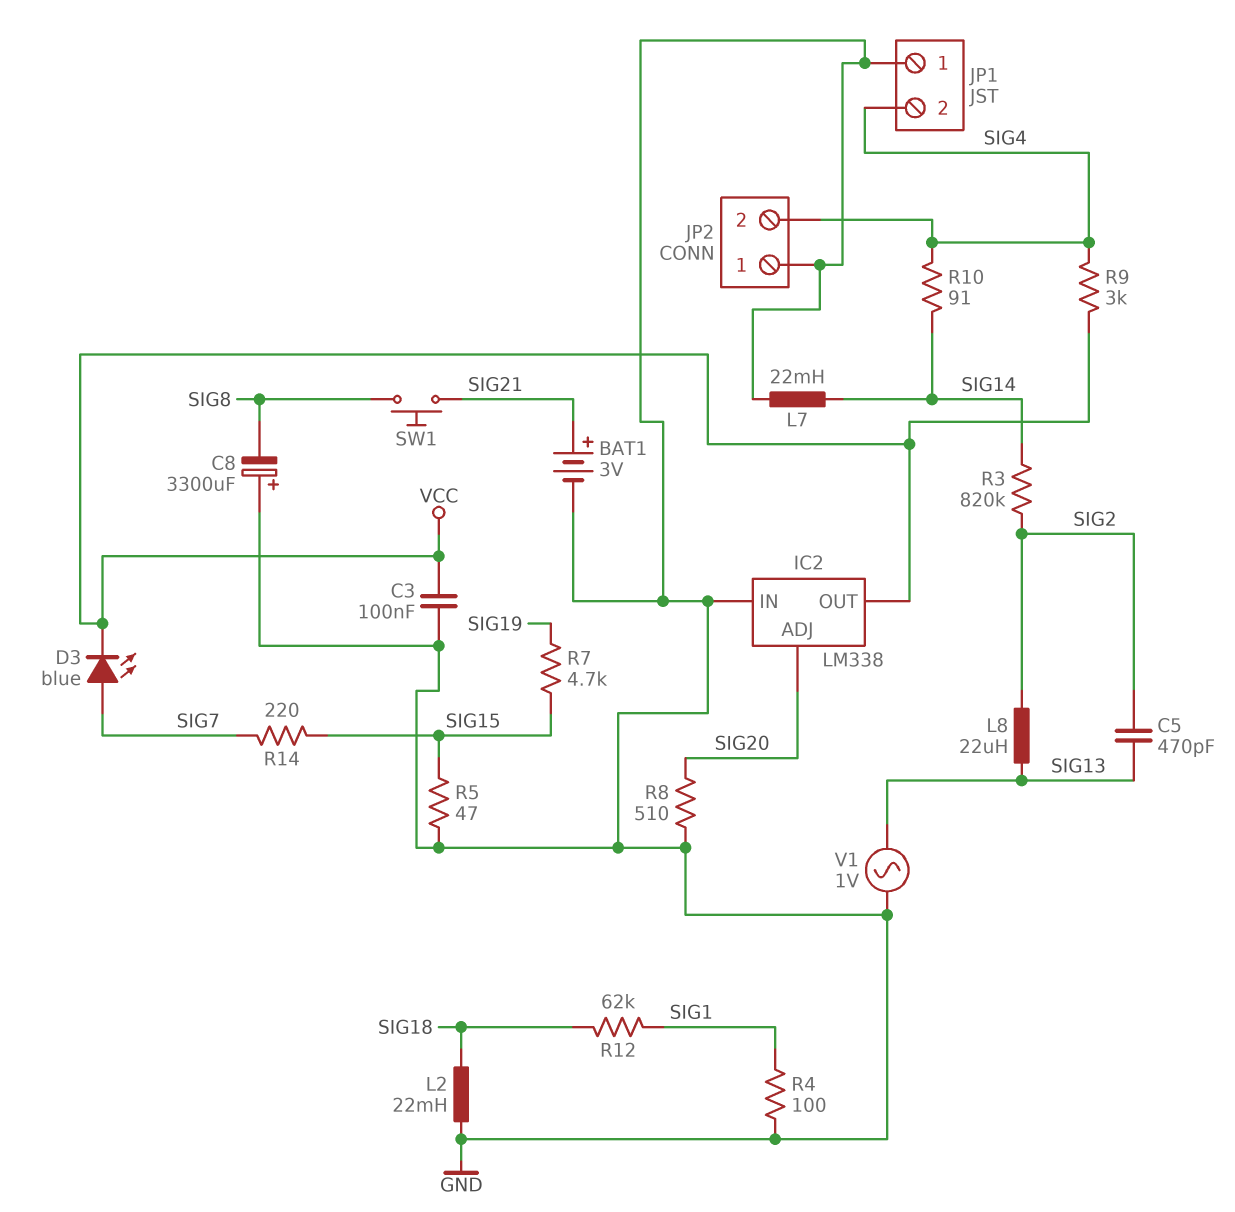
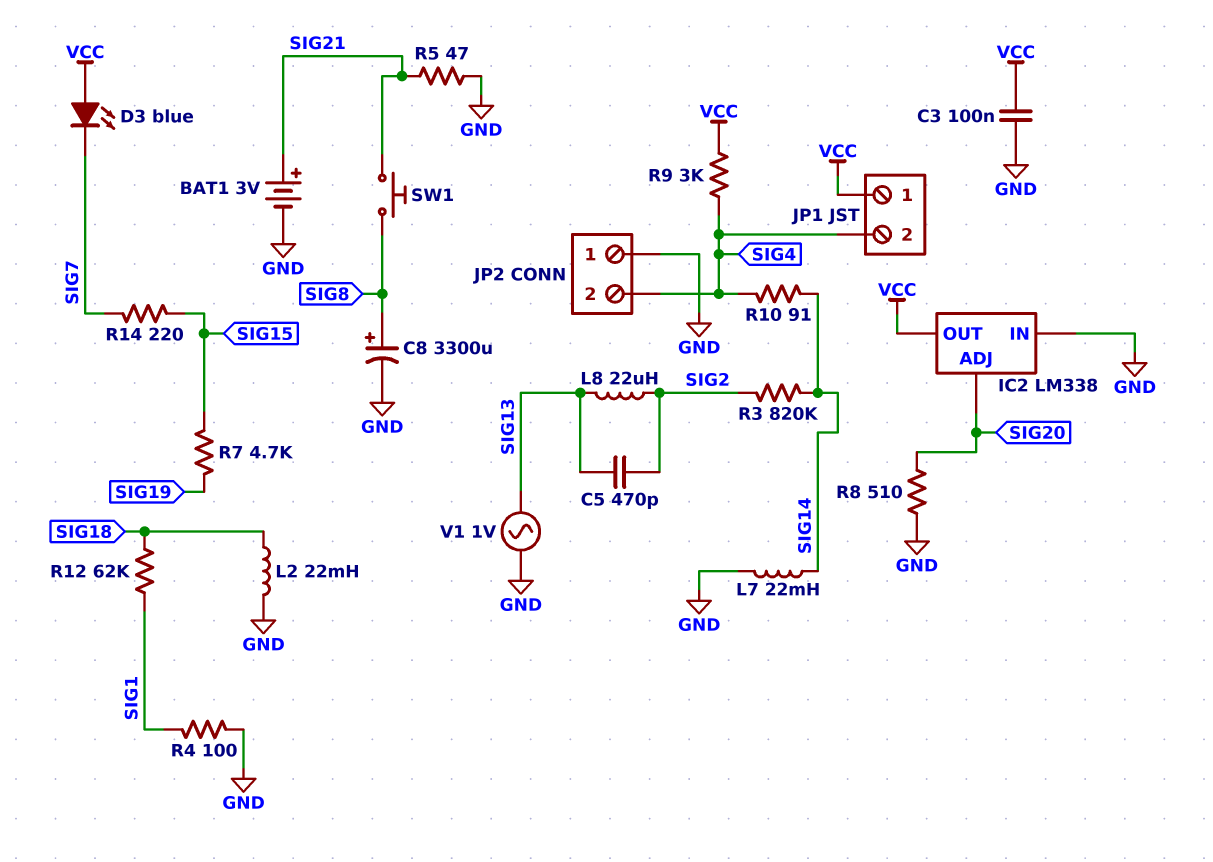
C8: 3300uF (plus GND, minus SIG8) -> 3300uF (plus SIG8, minus GND)
D3: LED blue (A SIG7, K VCC) -> LED blue (A VCC, K SIG7)
JP1 pin 1: GND -> VCC
R5: 47 (GND, SIG15) -> 47 (GND, SIG21)

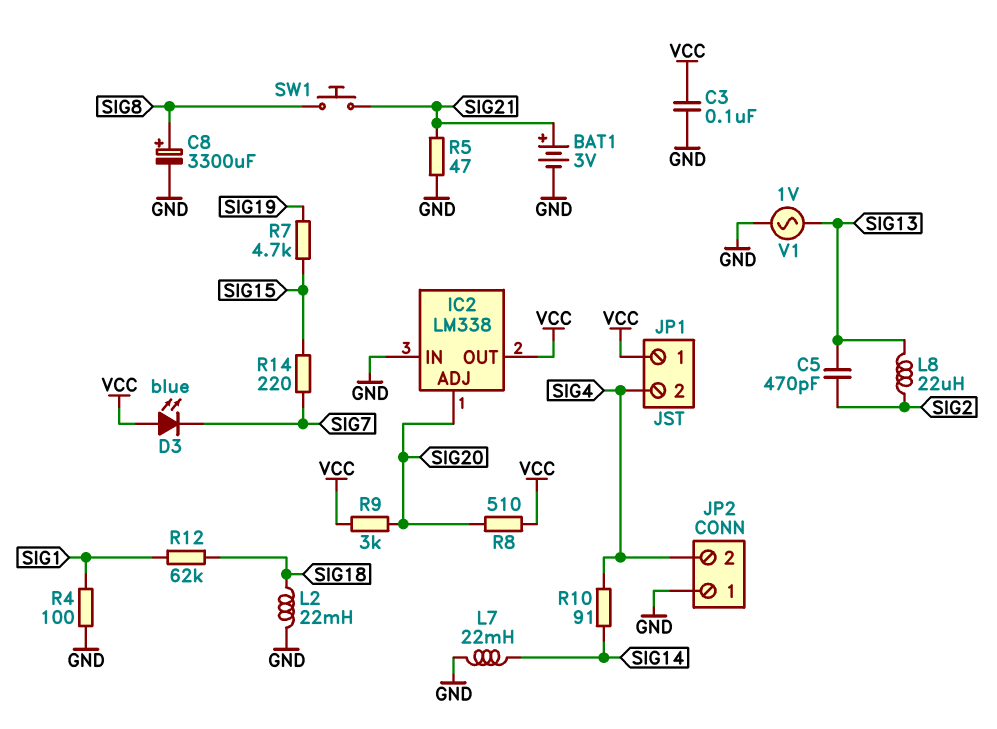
R3: 820k (SIG2, SIG14) -> none
R8: 510 (GND, SIG20) -> 510 (SIG20, VCC)
R9: 3k (SIG4, VCC) -> 3k (SIG20, VCC)

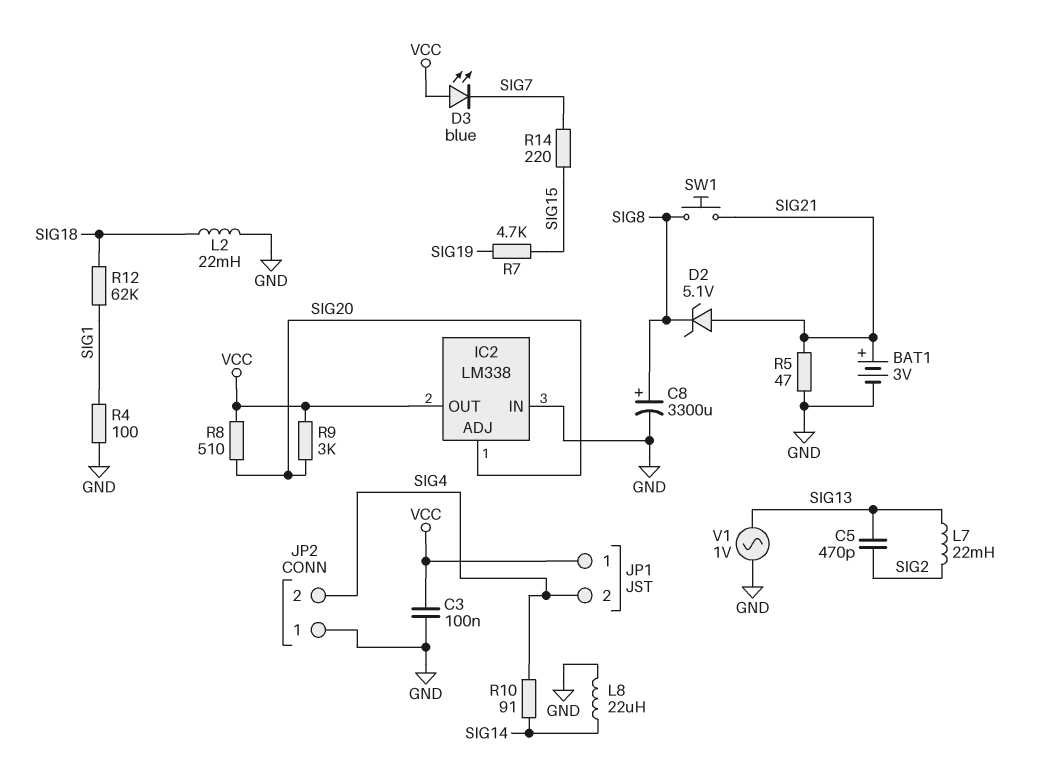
D2: none -> zener 5.1V (A SIG21, K SIG8)
L7: 22mH (GND, SIG14) -> 22mH (SIG2, SIG13)
L8: 22uH (SIG2, SIG13) -> 22uH (GND, SIG14)

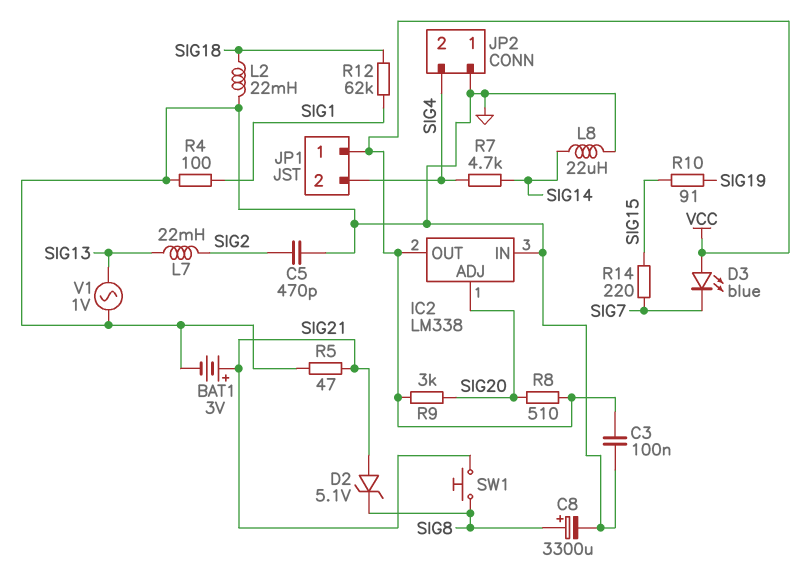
C5: 470pF (SIG2, SIG13) -> 470pF (GND, SIG2)
R7: 4.7k (SIG15, SIG19) -> 4.7k (SIG4, SIG14)
R10: 91 (SIG4, SIG14) -> 91 (SIG15, SIG19)

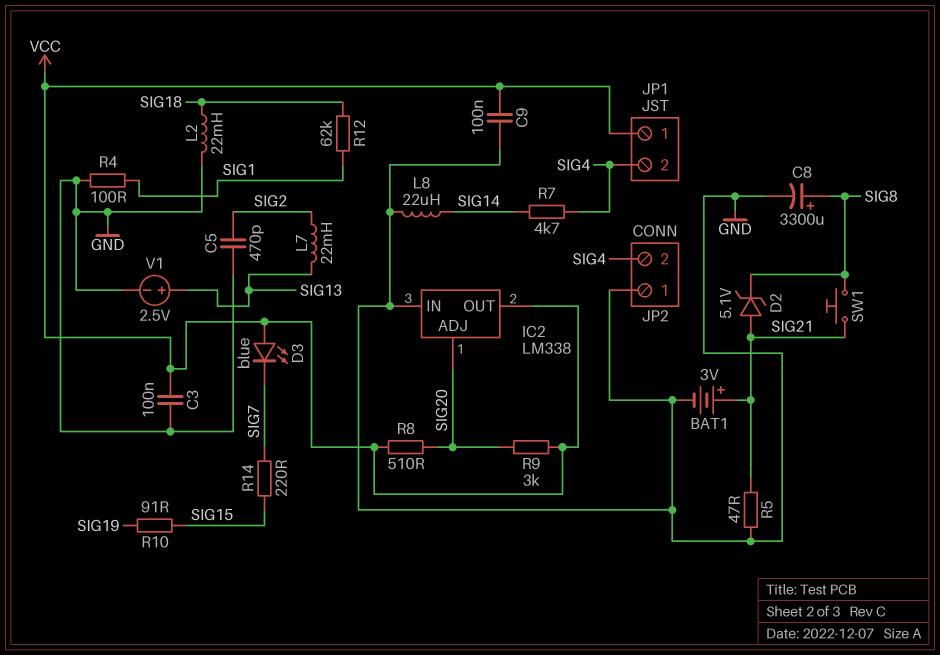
C9: none -> 100nF (GND, VCC)
V1: AC 1V (GND, SIG13) -> 2.5V (plus SIG13, minus GND)

